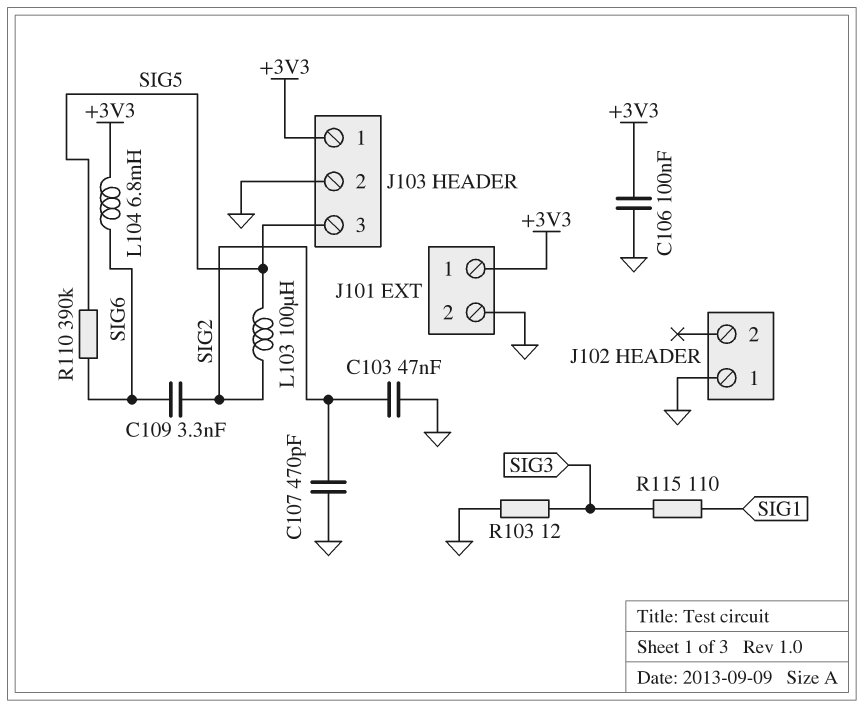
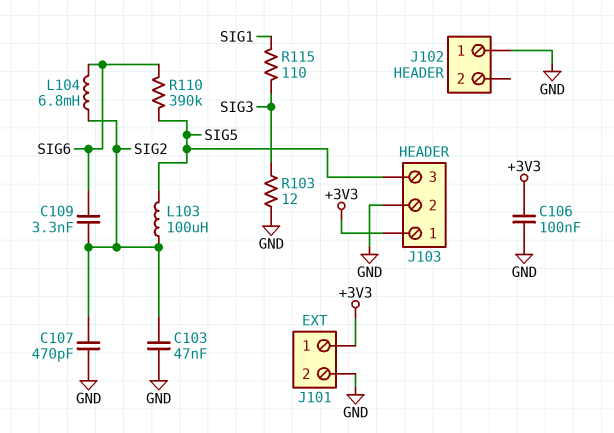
L104: 6.8mH (+3V3, SIG6) -> 6.8mH (SIG2, SIG6)

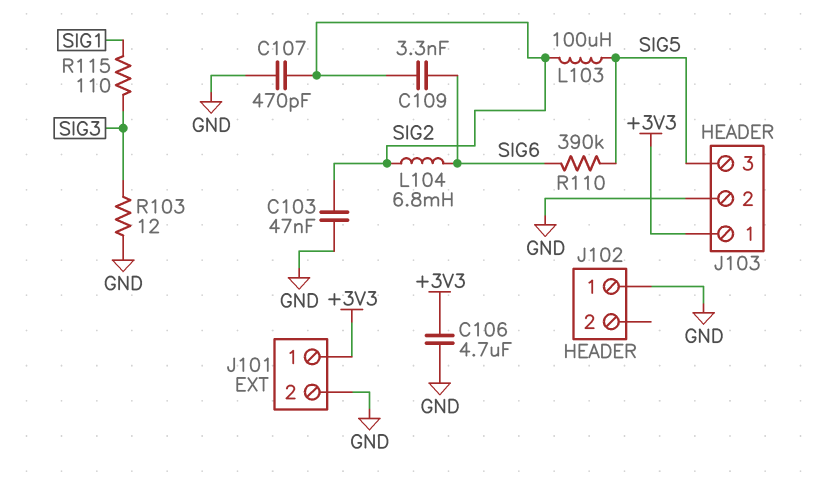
C106: 100nF (+3V3, GND) -> 4.7uF (+3V3, GND)

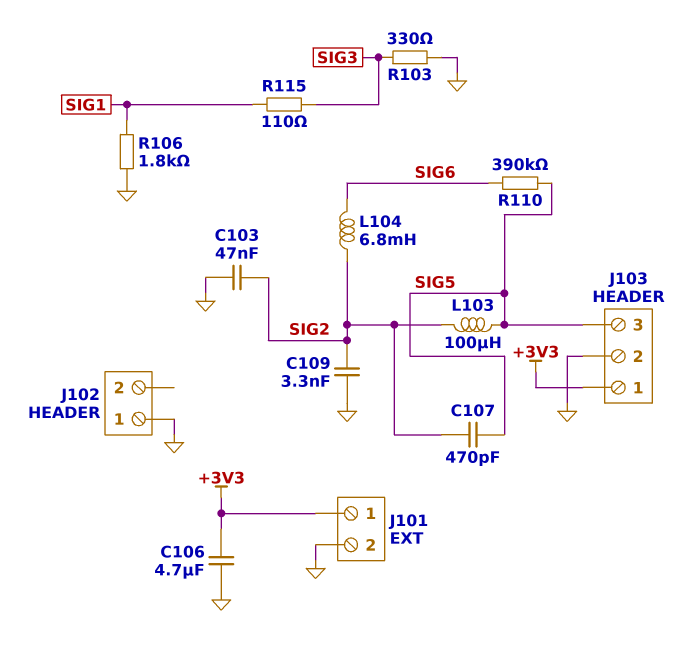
C107: 470pF (GND, SIG2) -> 470pF (SIG2, SIG5)
C109: 3.3nF (SIG2, SIG6) -> 3.3nF (GND, SIG2)
R103: 12 (GND, SIG3) -> 330 (GND, SIG3)
R106: none -> 1.8k (GND, SIG1)

